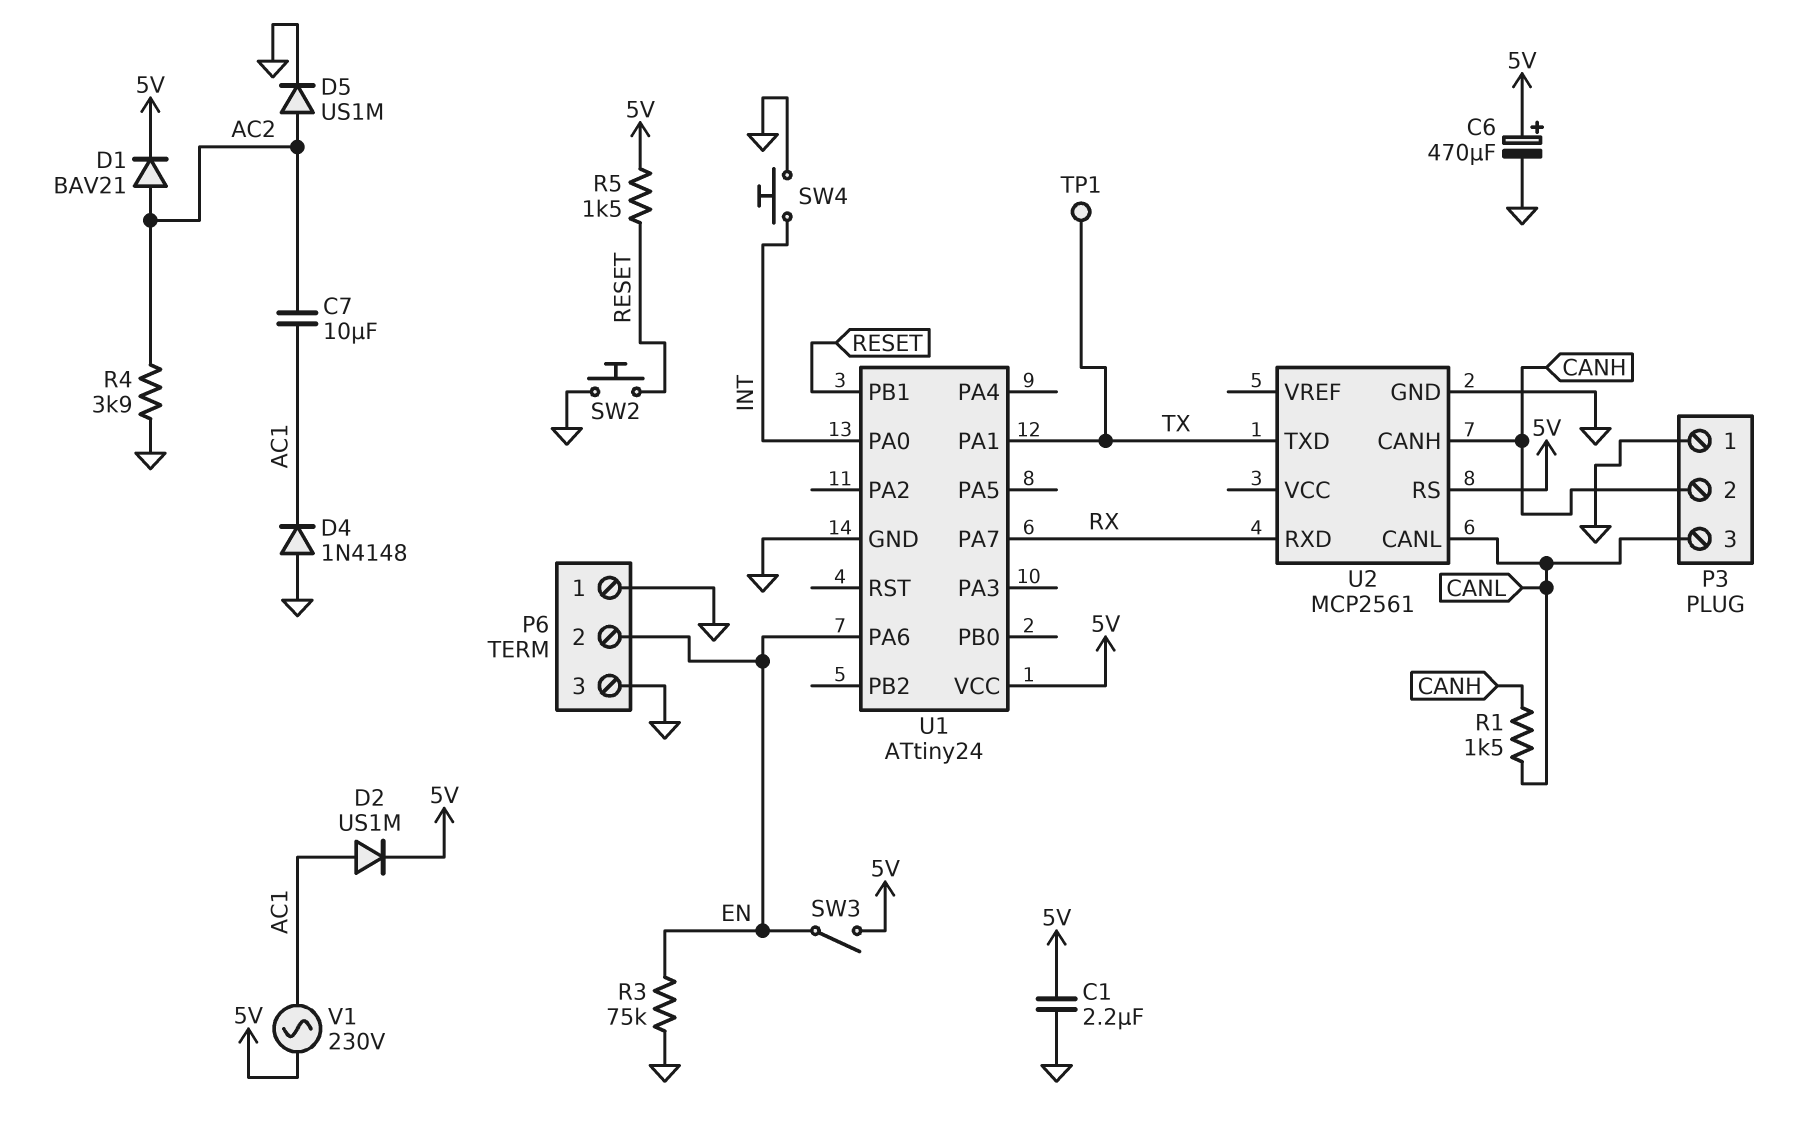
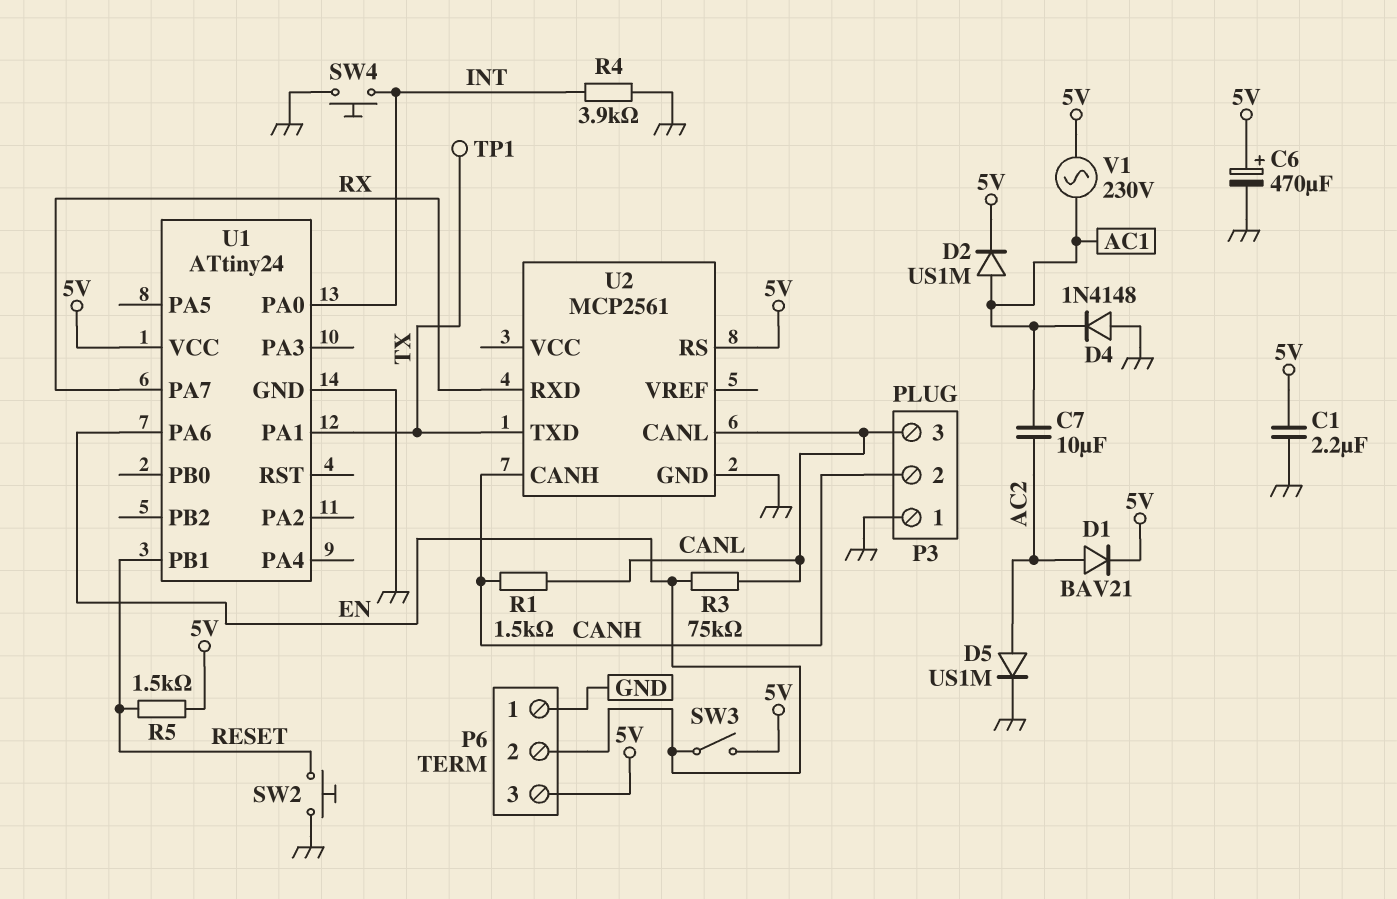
P6 pin 3: GND -> 5V
R3: 75k (EN, GND) -> 75k (CANL, EN)
R4: 3.9k (AC2, GND) -> 3.9k (GND, INT)

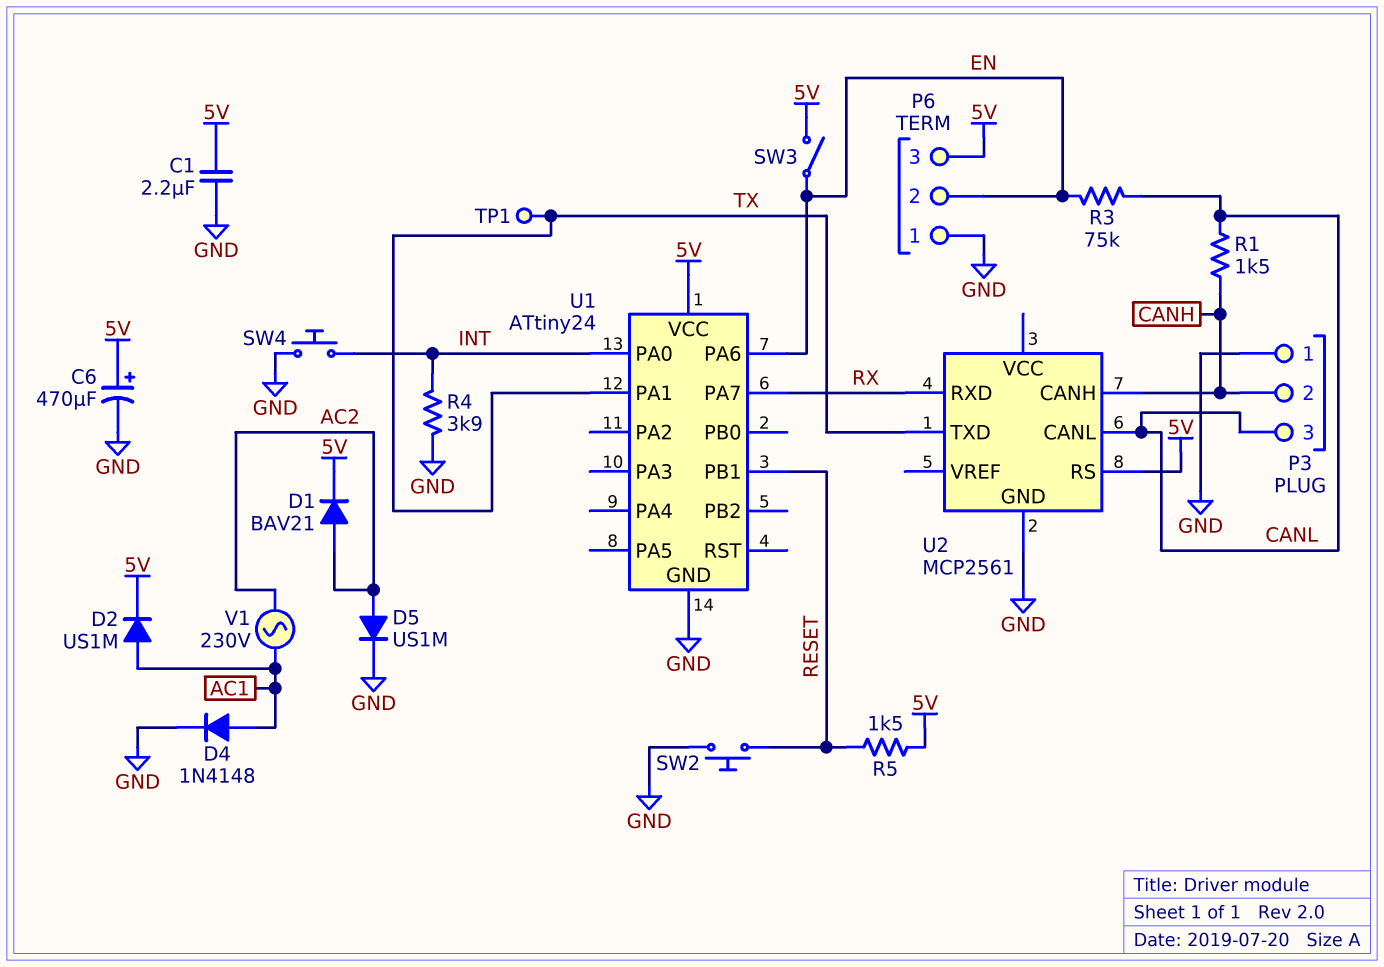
C7: 10uF (AC1, AC2) -> none
D4: diode 1N4148 (A GND, K AC1) -> diode 1N4148 (A AC1, K GND)
V1: AC 230V (5V, AC1) -> AC 230V (AC1, AC2)

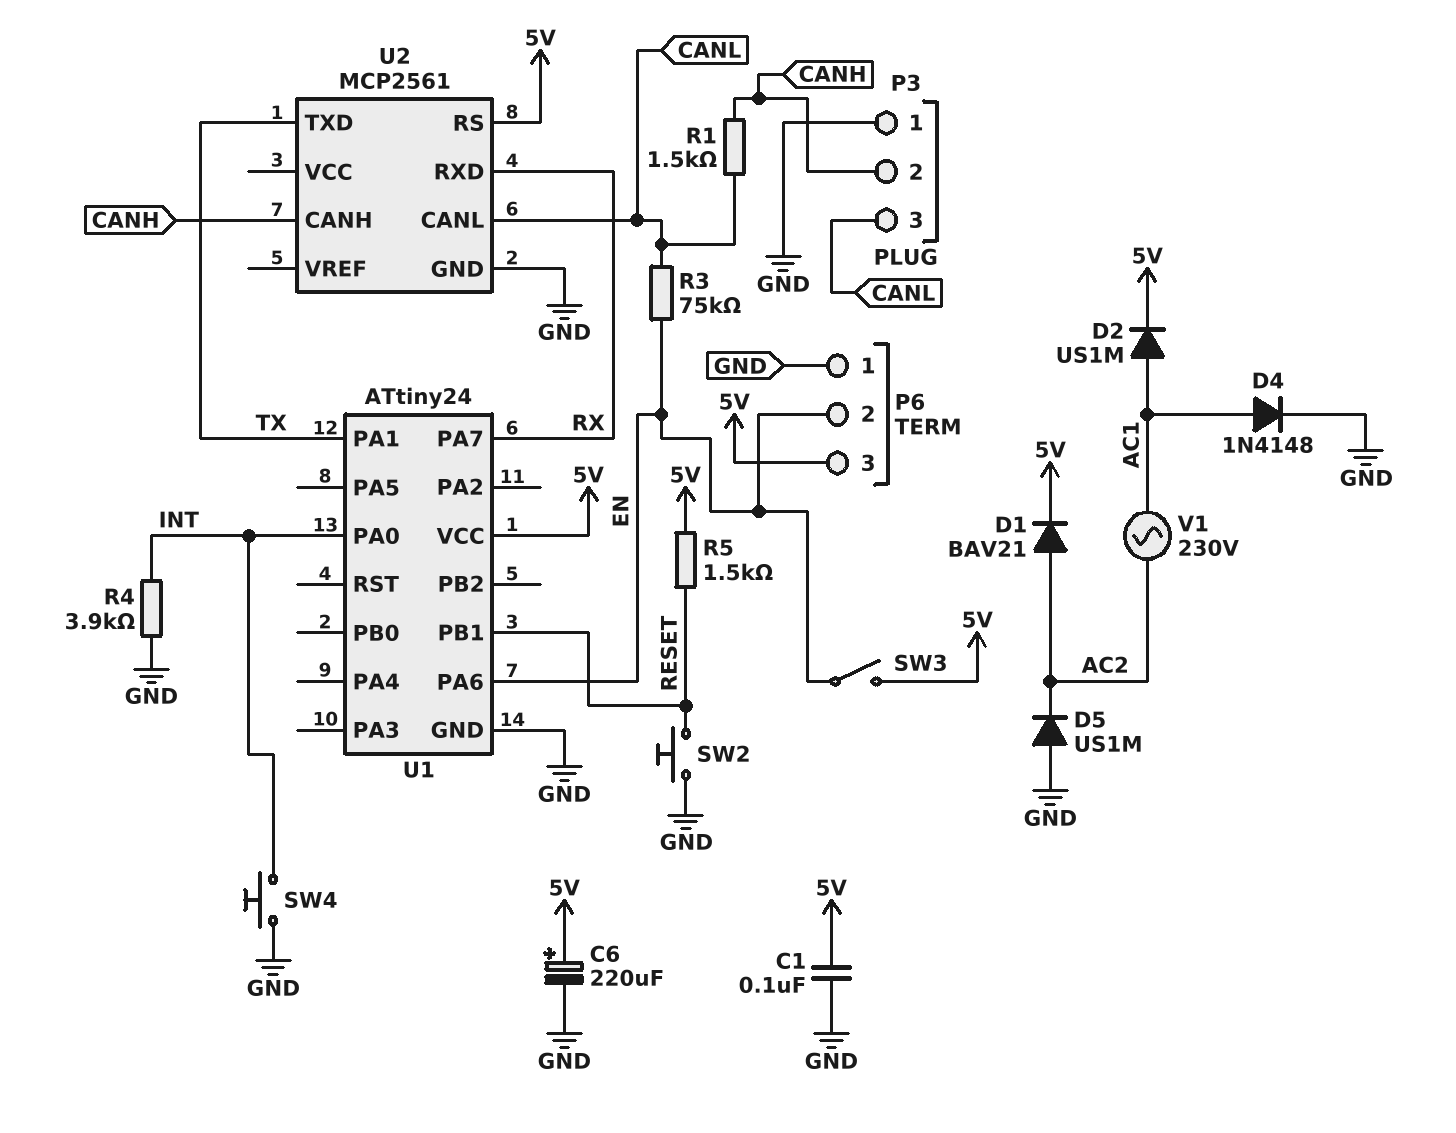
C1: 2.2uF (5V, GND) -> 100nF (5V, GND)
C6: 470uF (plus 5V, minus GND) -> 220uF (plus 5V, minus GND)
D5: diode US1M (A AC2, K GND) -> diode US1M (A GND, K AC2)
TP1: test point (TX) -> none

